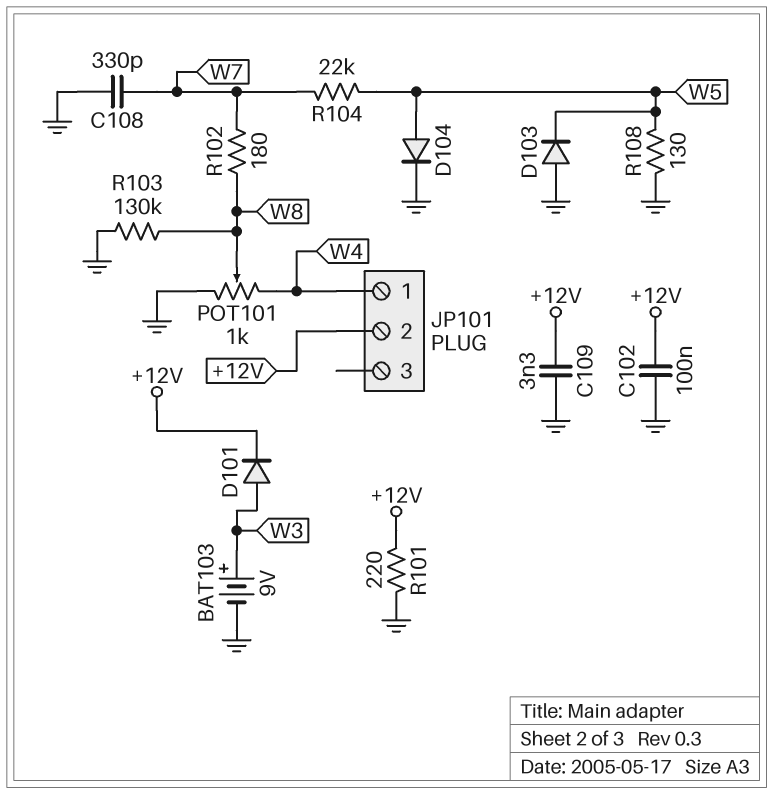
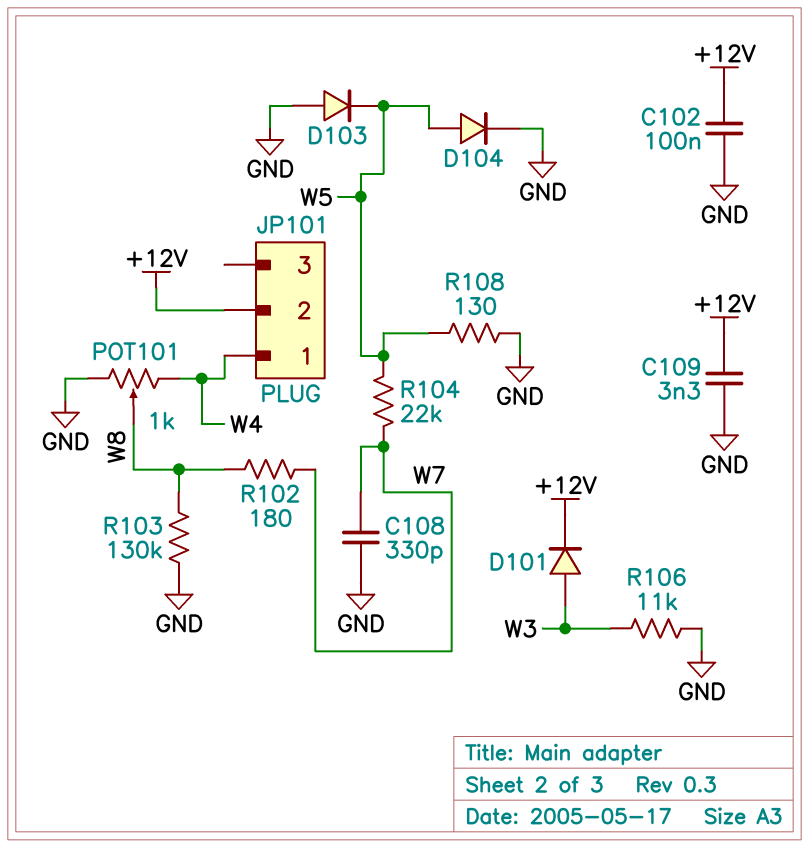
BAT103: 9V (plus W3, minus GND) -> none
R101: 220 (+12V, GND) -> none
R106: none -> 11k (GND, W3)

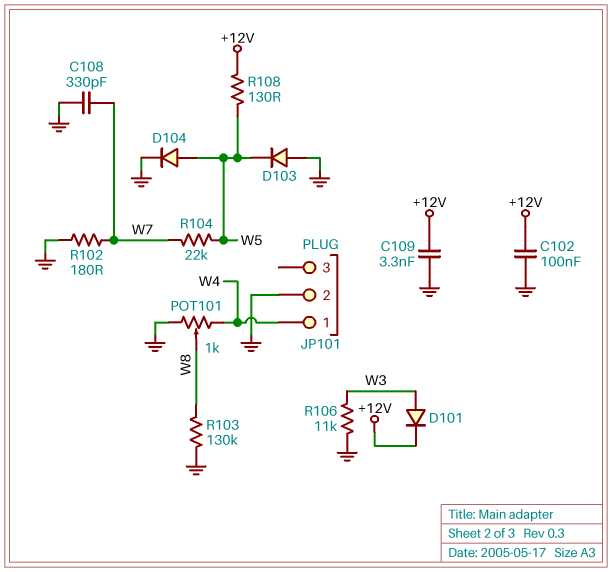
JP101 pin 2: +12V -> GND
R102: 180 (W7, W8) -> 180 (GND, W7)
R108: 130 (GND, W5) -> 130 (+12V, W5)

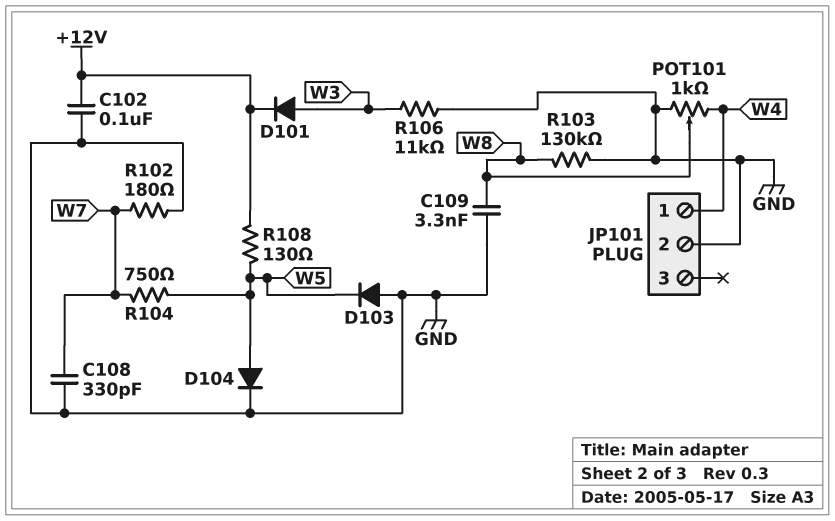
C109: 3.3nF (+12V, GND) -> 3.3nF (GND, W8)
R104: 22k (W5, W7) -> 750 (W5, W7)

